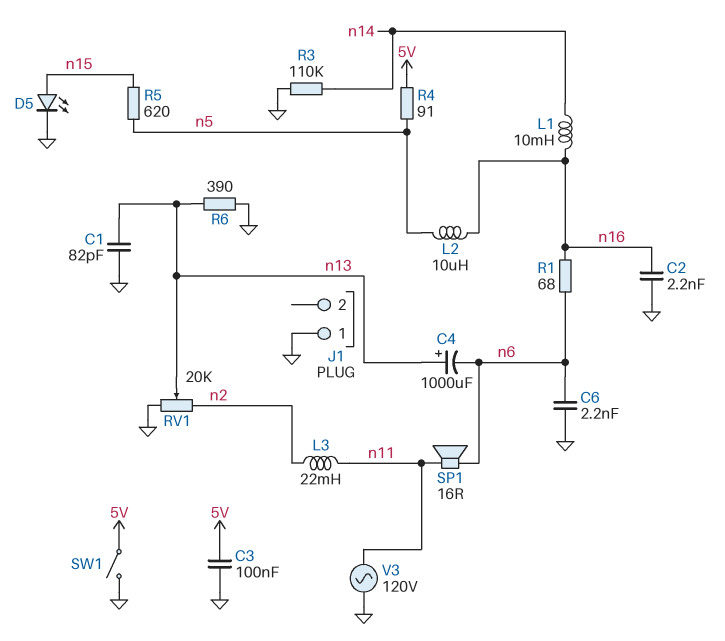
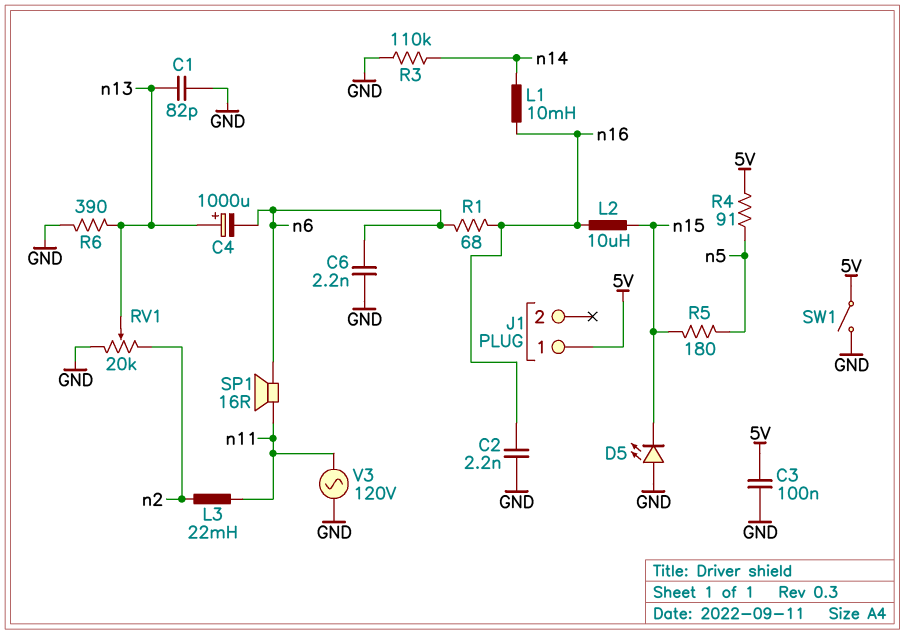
D5: LED (A n15, K GND) -> LED (A GND, K n15)
J1 pin 1: GND -> 5V
L2: 10uH (n5, n16) -> 10uH (n15, n16)
R5: 620 (n5, n15) -> 180 (n5, n15)

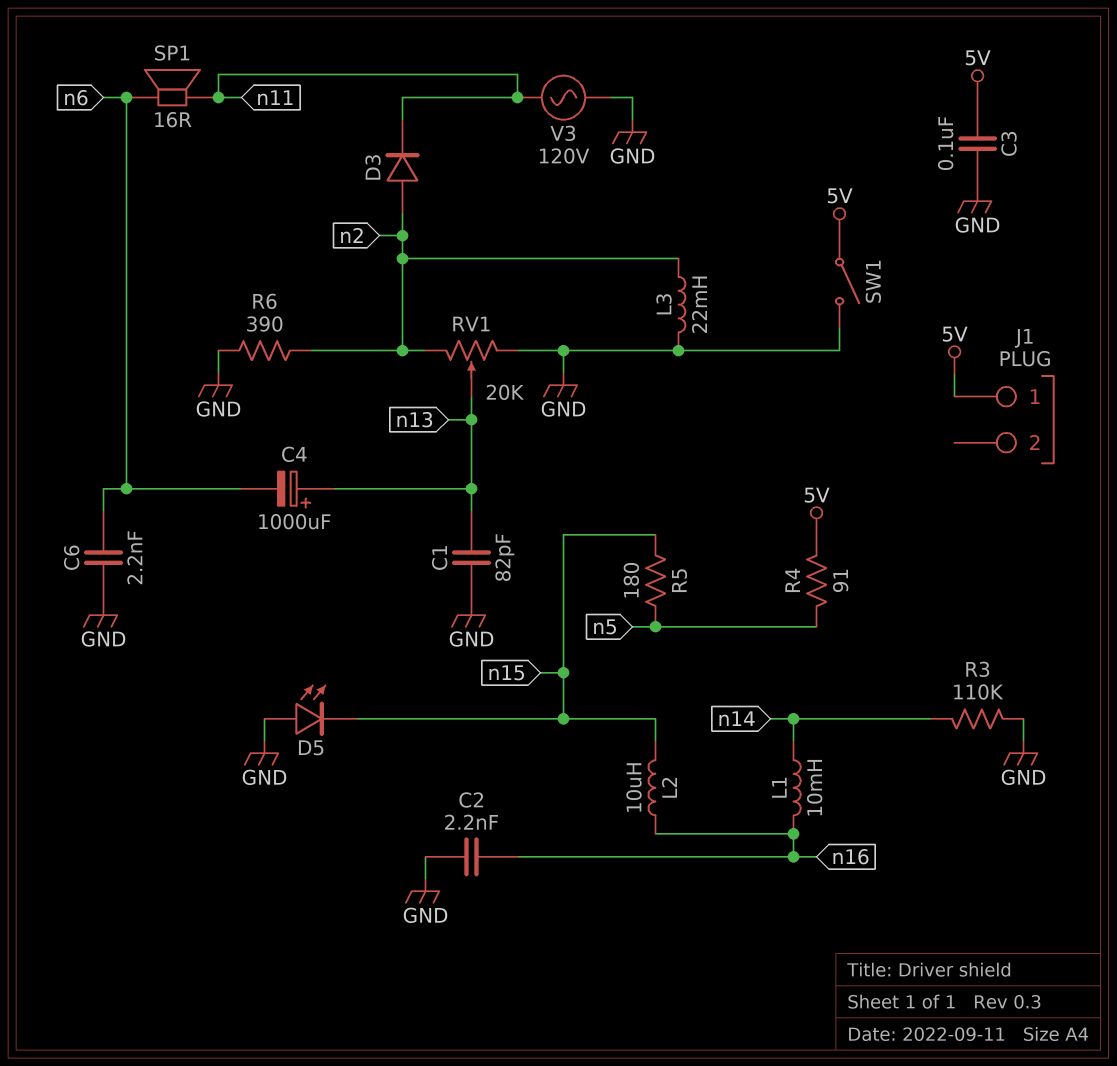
D3: none -> diode (A n2, K n11)
L3: 22mH (n2, n11) -> 22mH (GND, n2)
R1: 68 (n6, n16) -> none
R6: 390 (GND, n13) -> 390 (GND, n2)

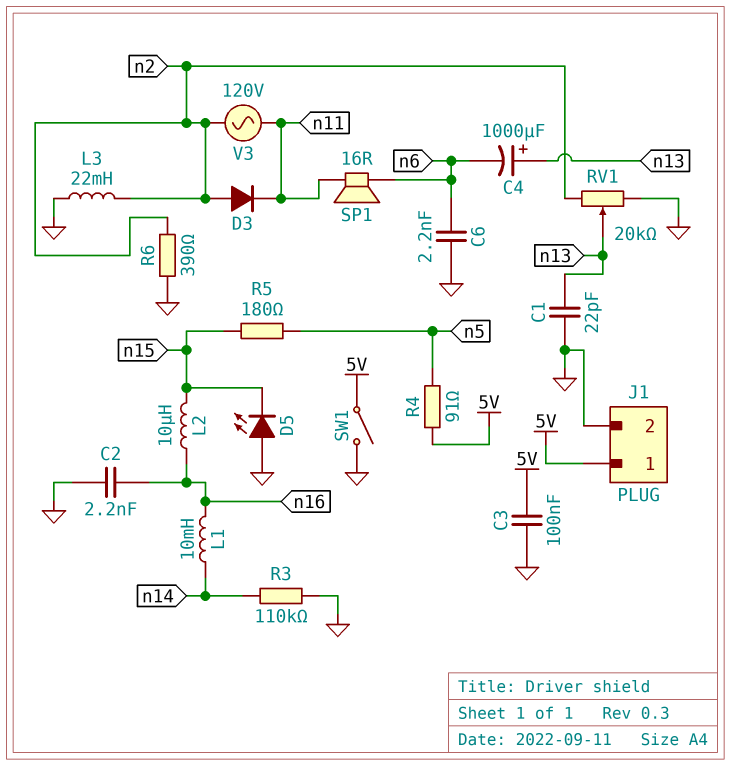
C1: 82pF (GND, n13) -> 22pF (GND, n13)
J1 pin 2: none -> GND
V3: AC 120V (GND, n11) -> AC 120V (n2, n11)

